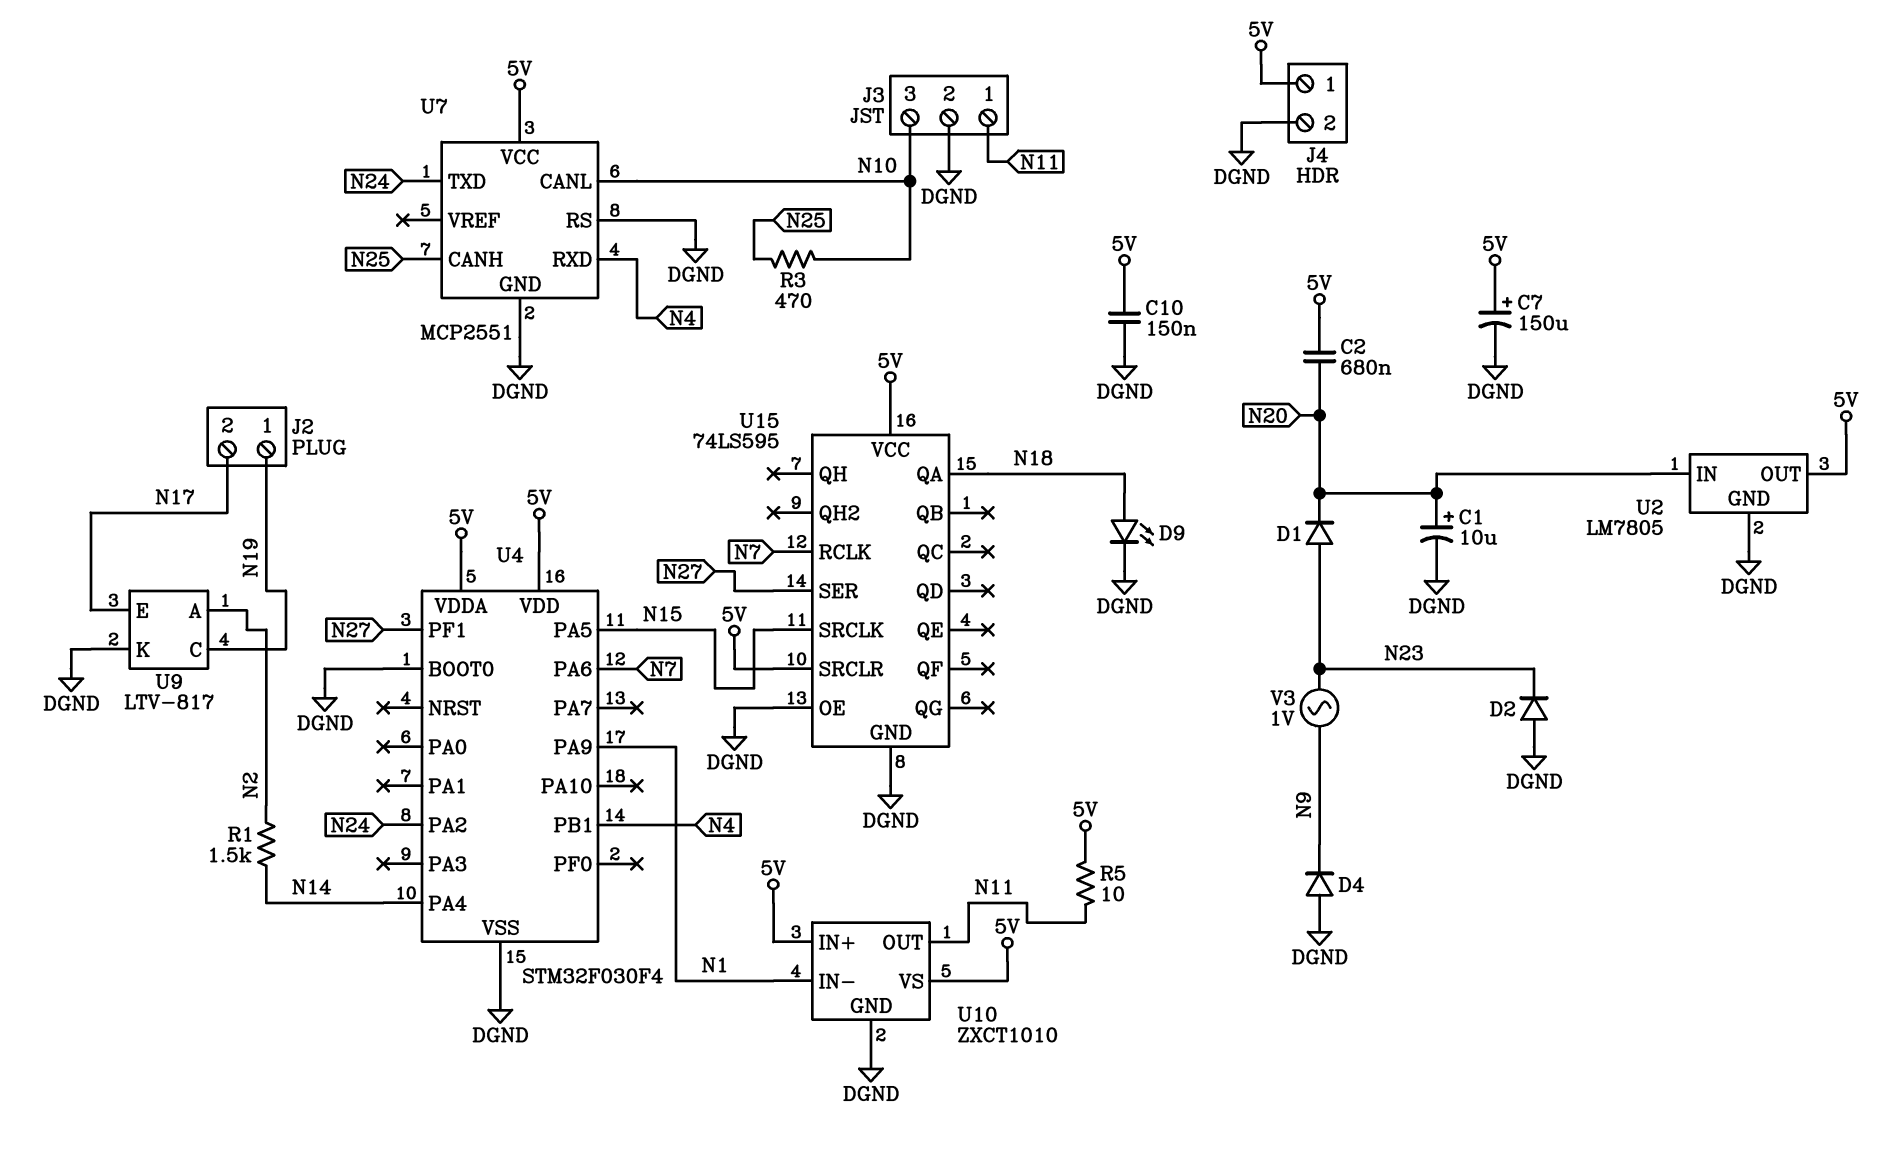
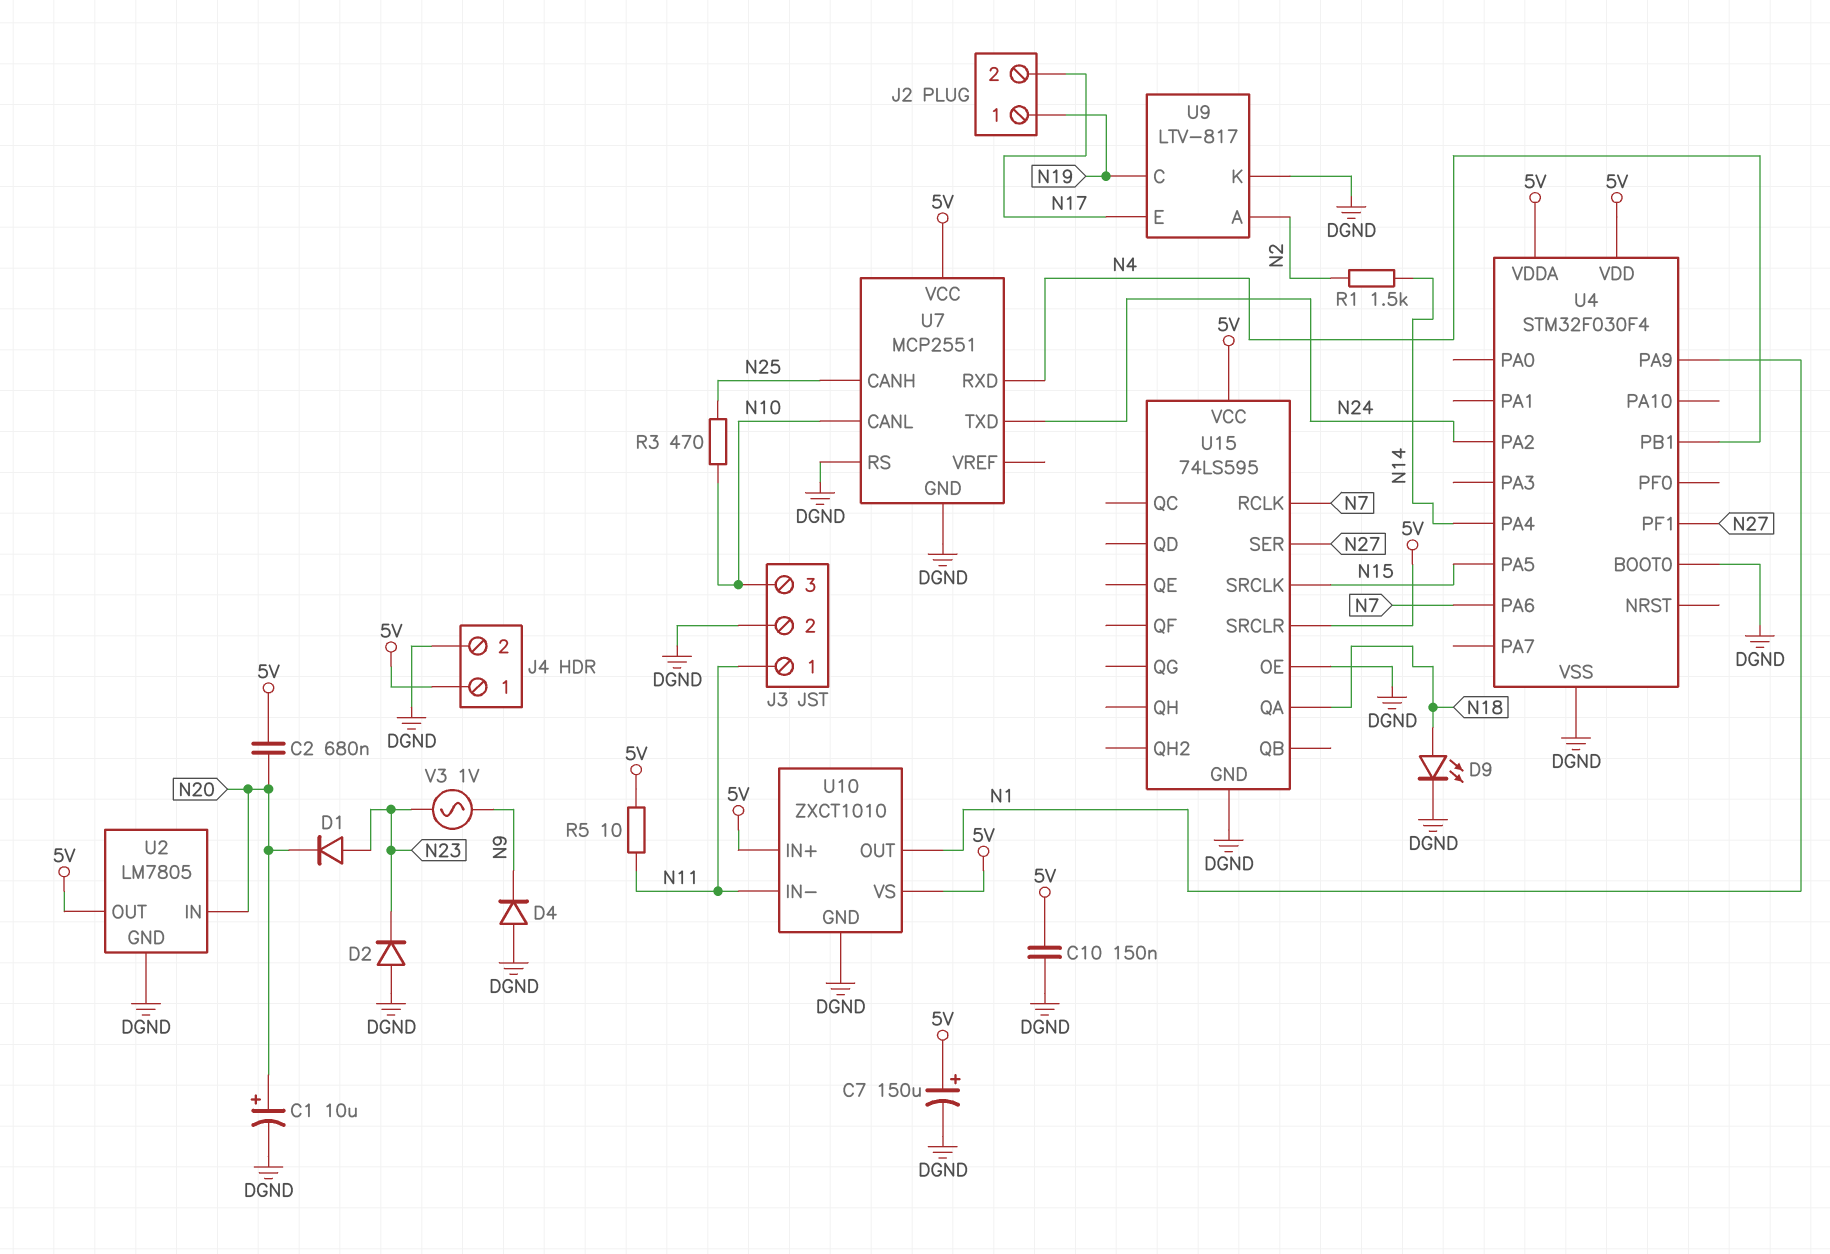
U10 pin IN-: N1 -> N11
U10 pin OUT: N11 -> N1

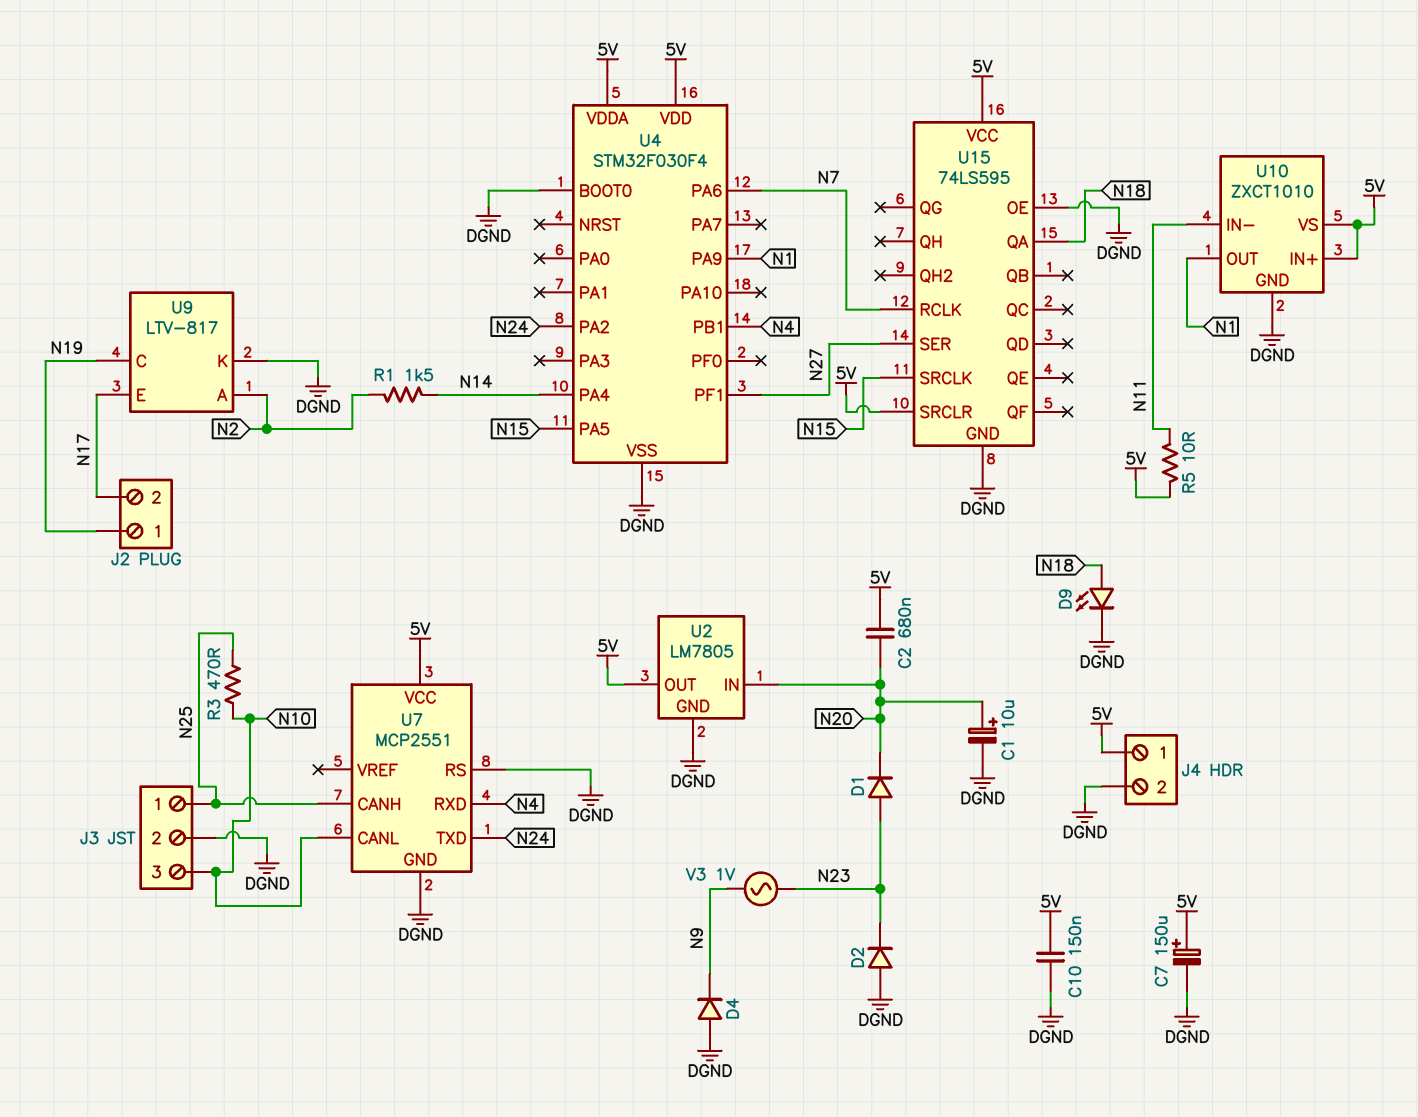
J3 pin 1: N11 -> N25

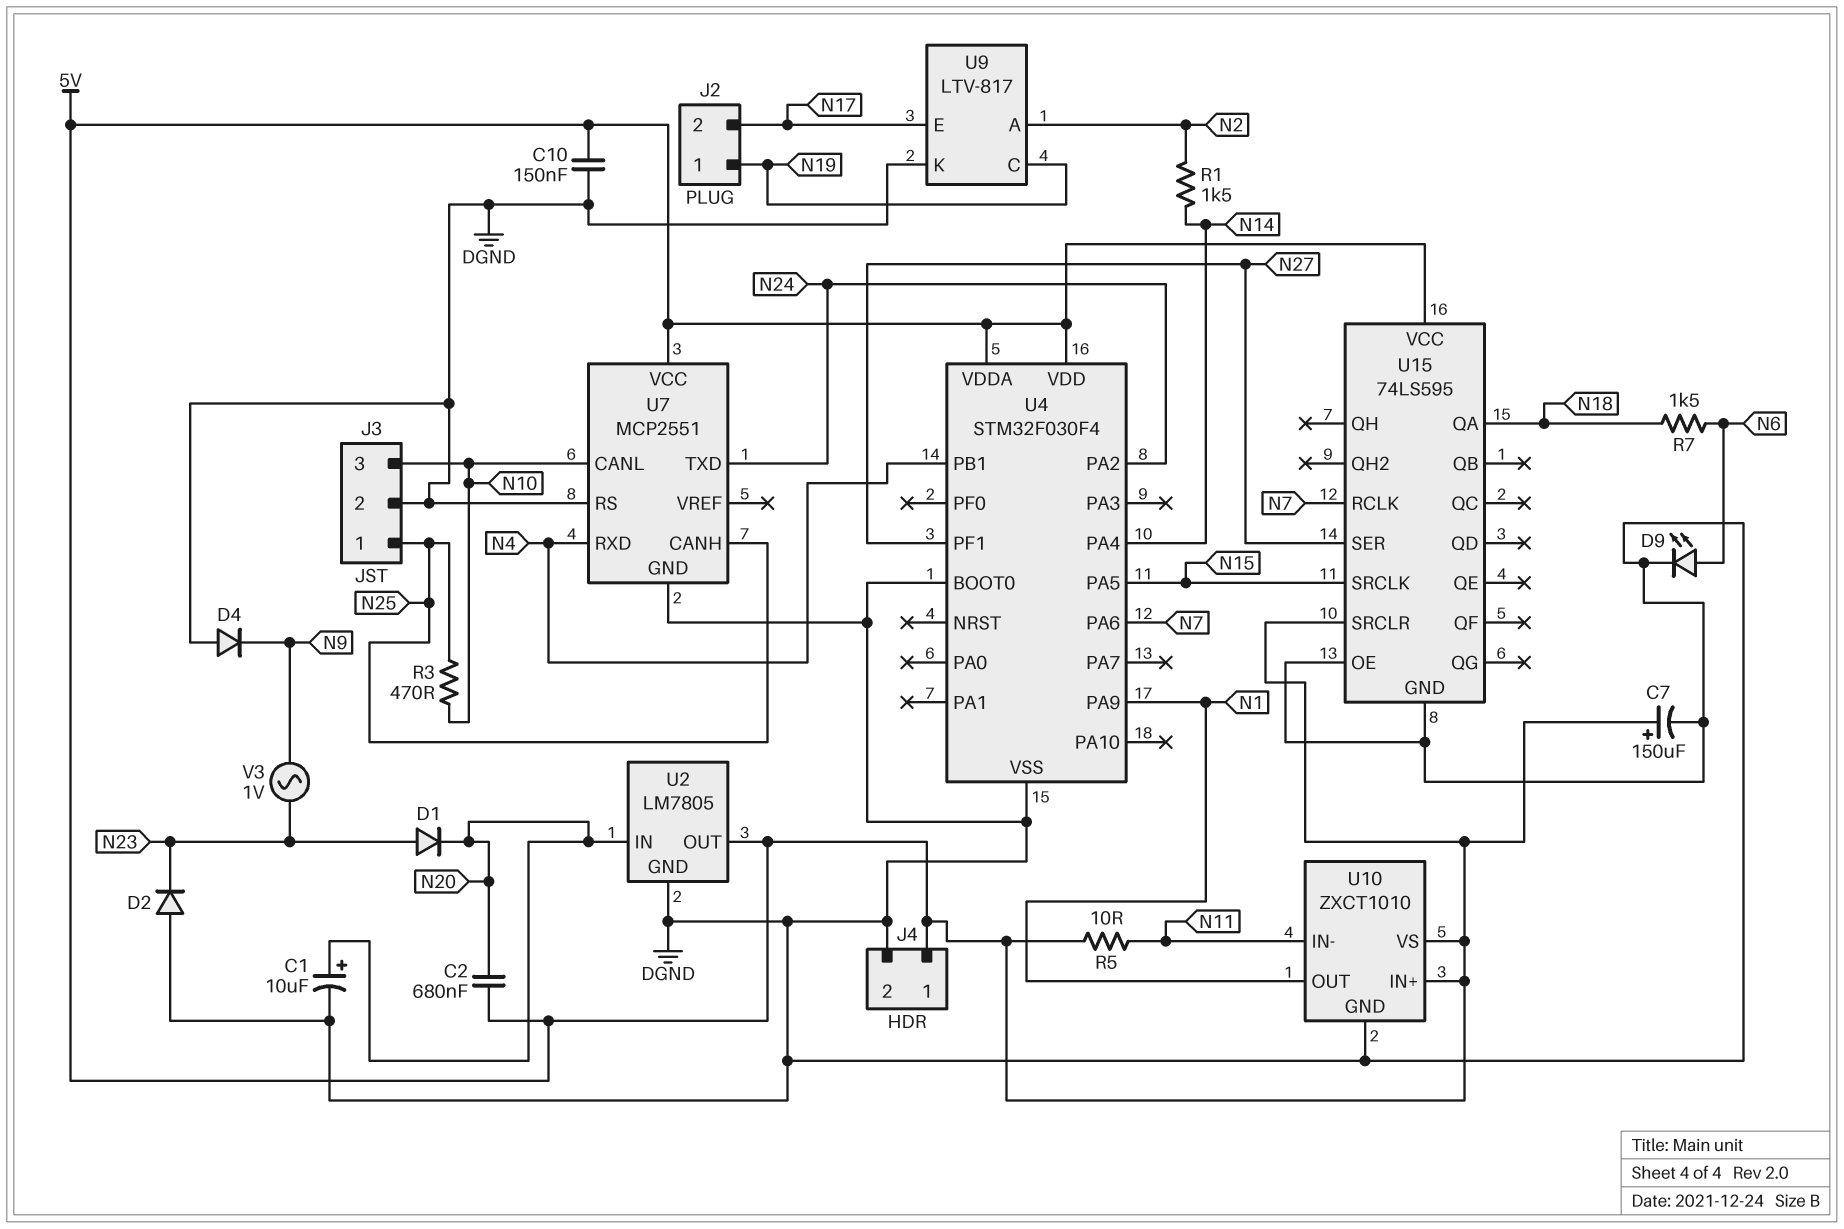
D9: LED (A N18, K DGND) -> LED (A N6, K DGND)
R7: none -> 1.5k (N6, N18)

